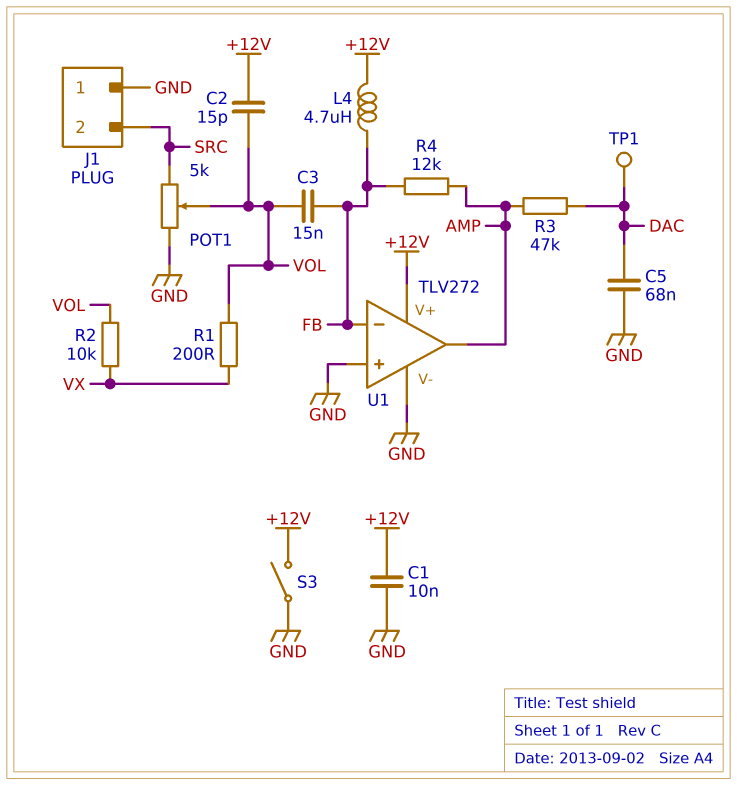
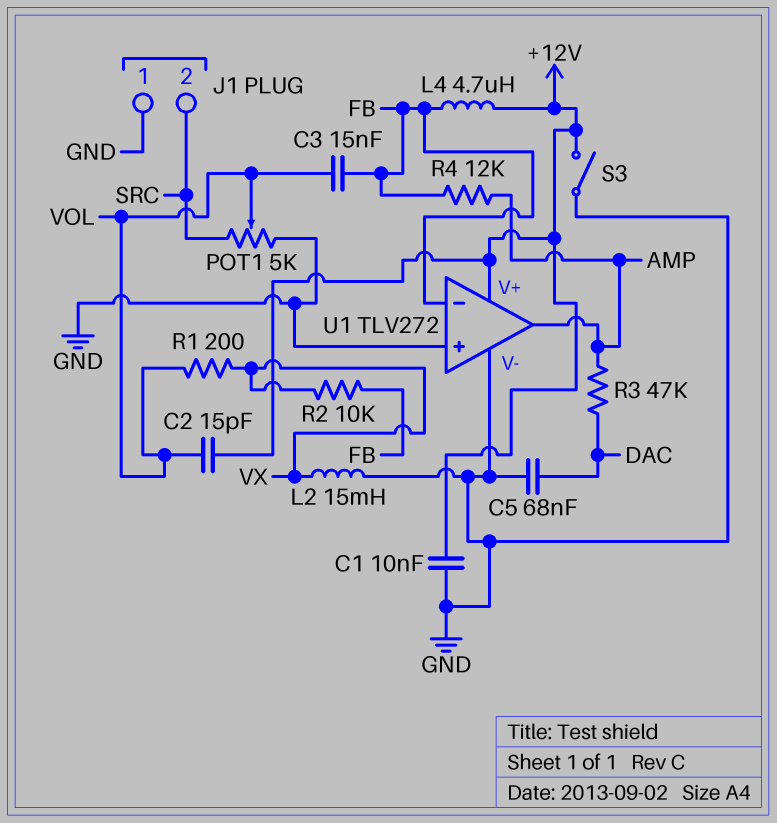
L2: none -> 15mH (GND, VX)
R2: 10k (VOL, VX) -> 10k (FB, VX)
TP1: test point (DAC) -> none

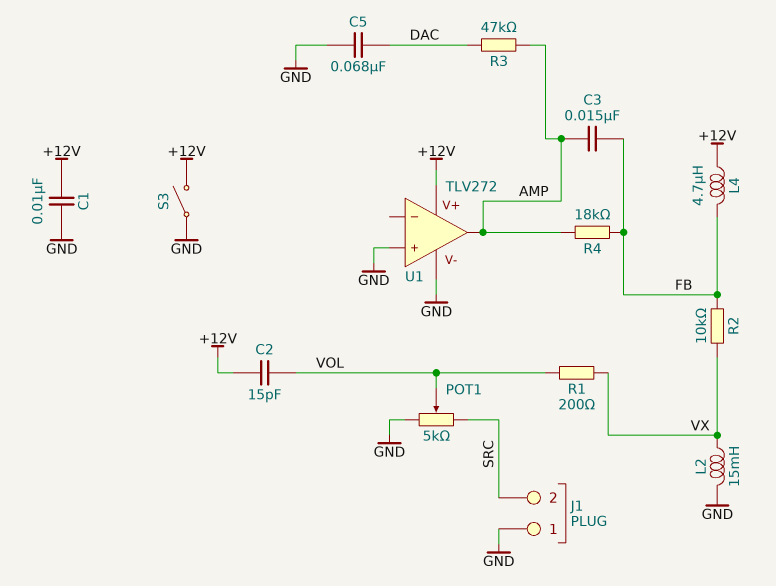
C3: 15nF (FB, VOL) -> 15nF (AMP, FB)
R4: 12k (AMP, FB) -> 18k (AMP, FB)
U1 pin in-: FB -> none

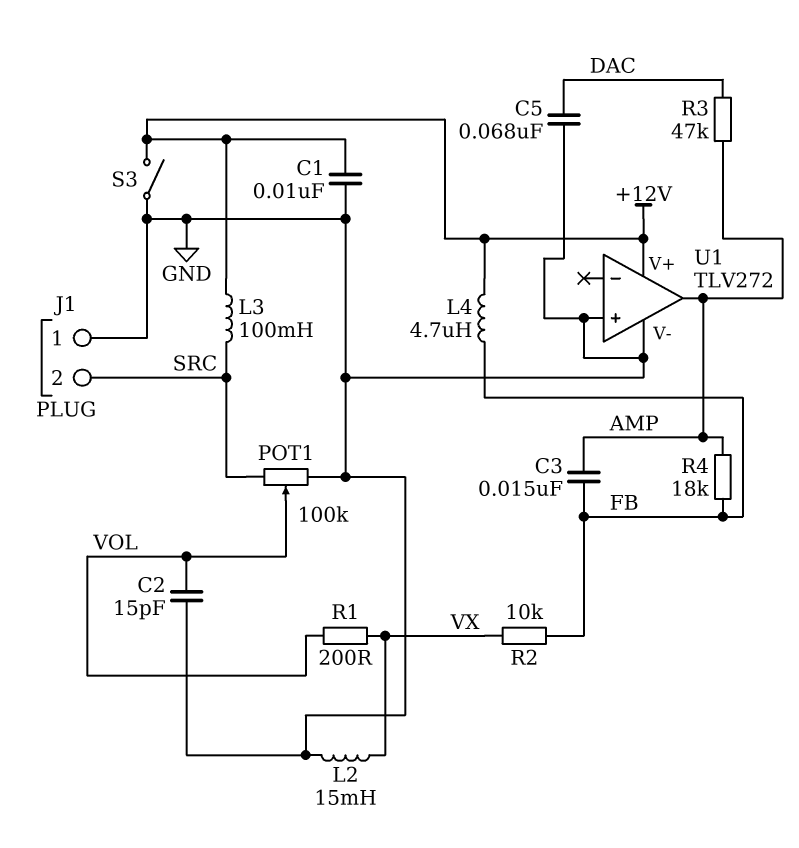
C2: 15pF (+12V, VOL) -> 15pF (GND, VOL)
L3: none -> 100mH (+12V, SRC)
POT1: 5k (GND, SRC, wiper VOL) -> 100k (GND, SRC, wiper VOL)

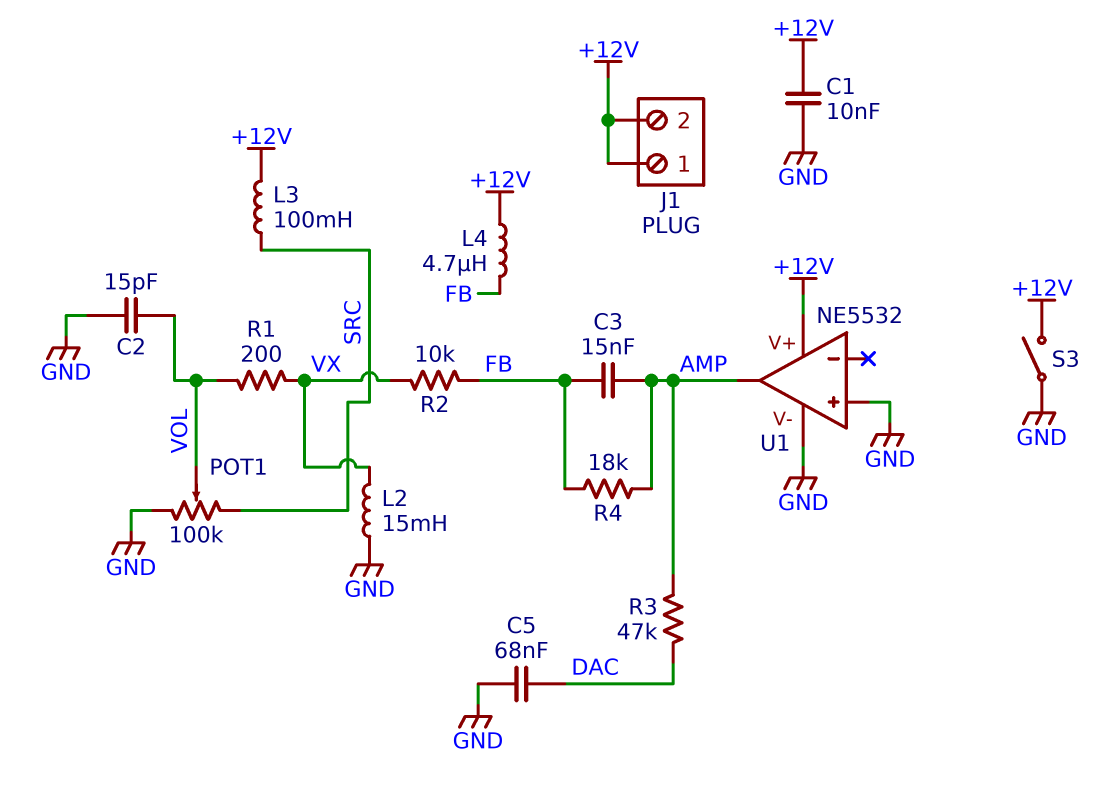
J1 pin 1: GND -> +12V
J1 pin 2: SRC -> +12V
U1: TLV272 -> NE5532

